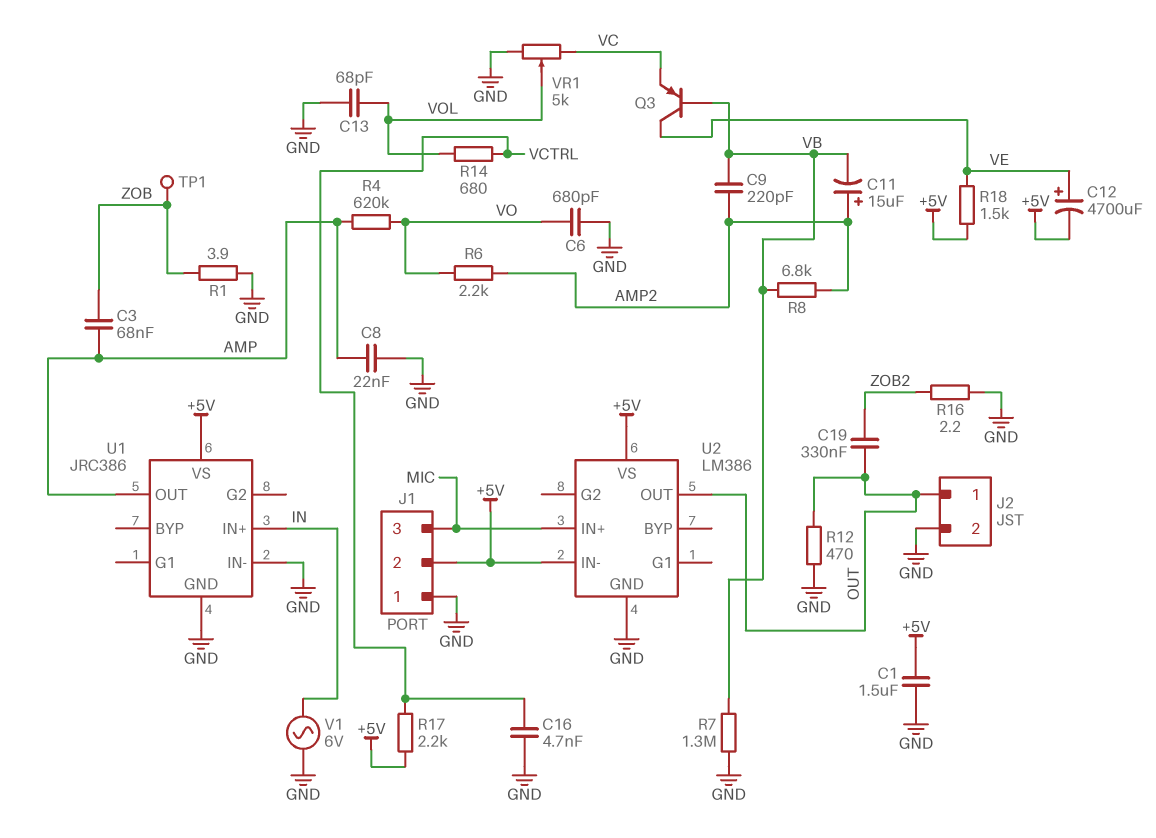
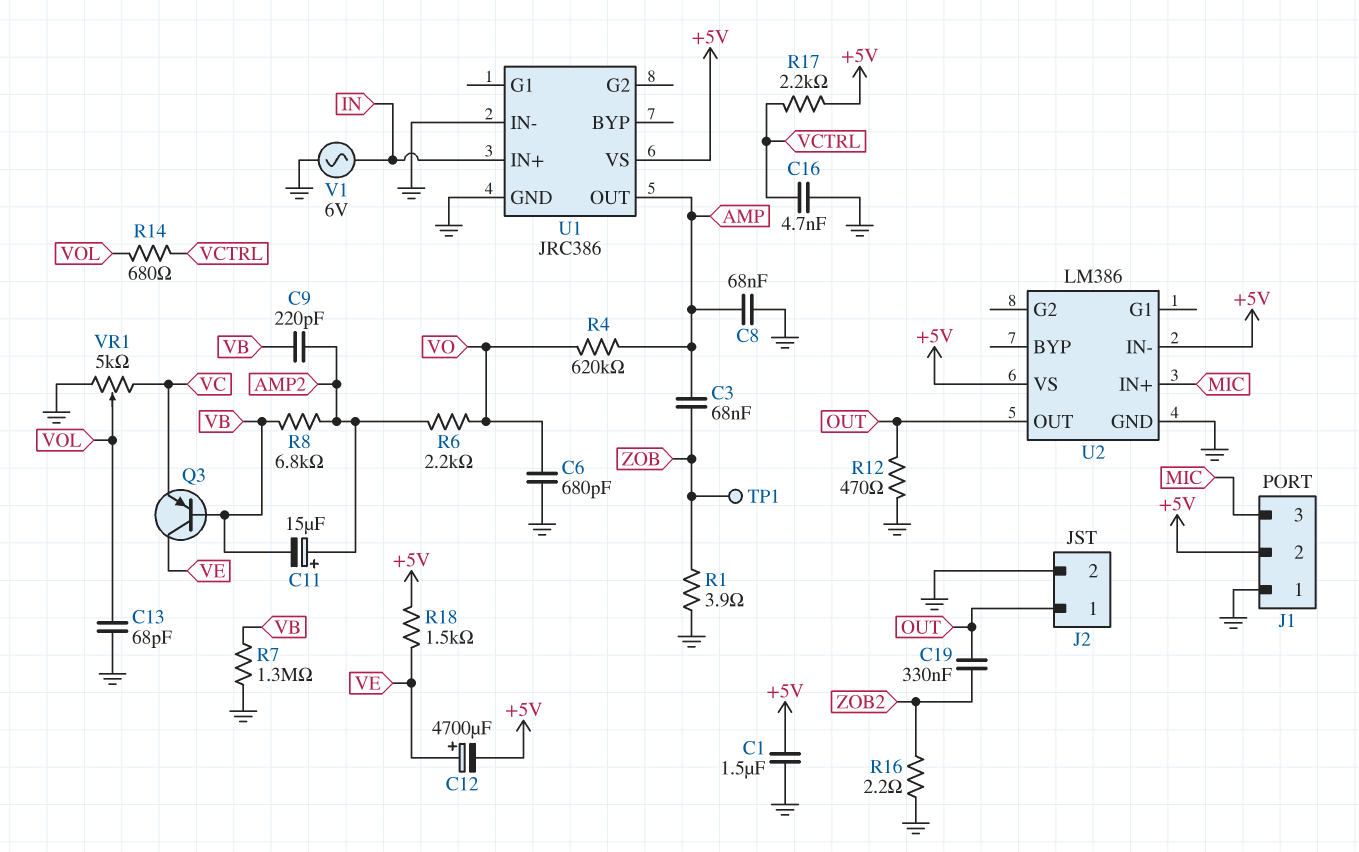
C8: 22nF (AMP, GND) -> 68nF (AMP, GND)

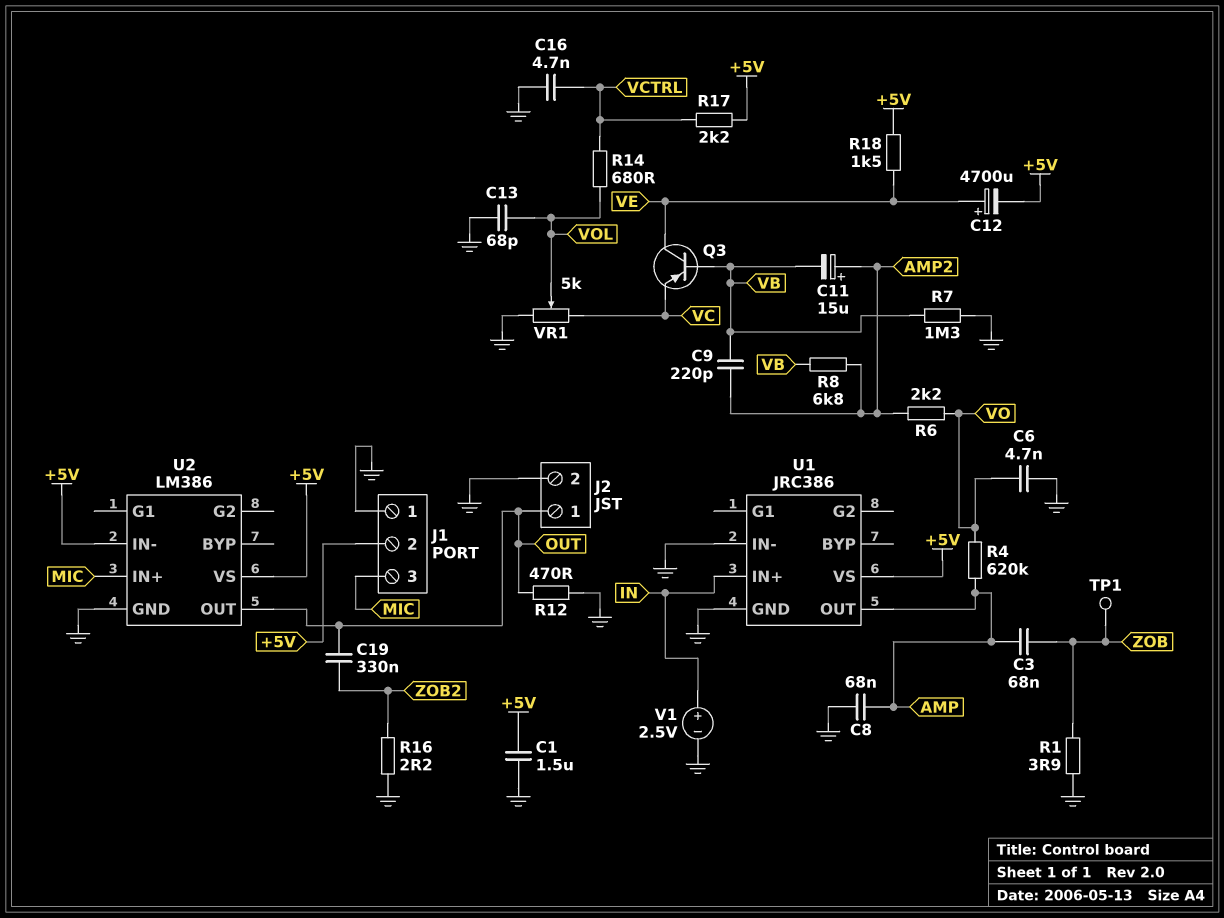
C6: 680pF (GND, VO) -> 4.7nF (GND, VO)
V1: AC 6V (GND, IN) -> 2.5V (plus IN, minus GND)

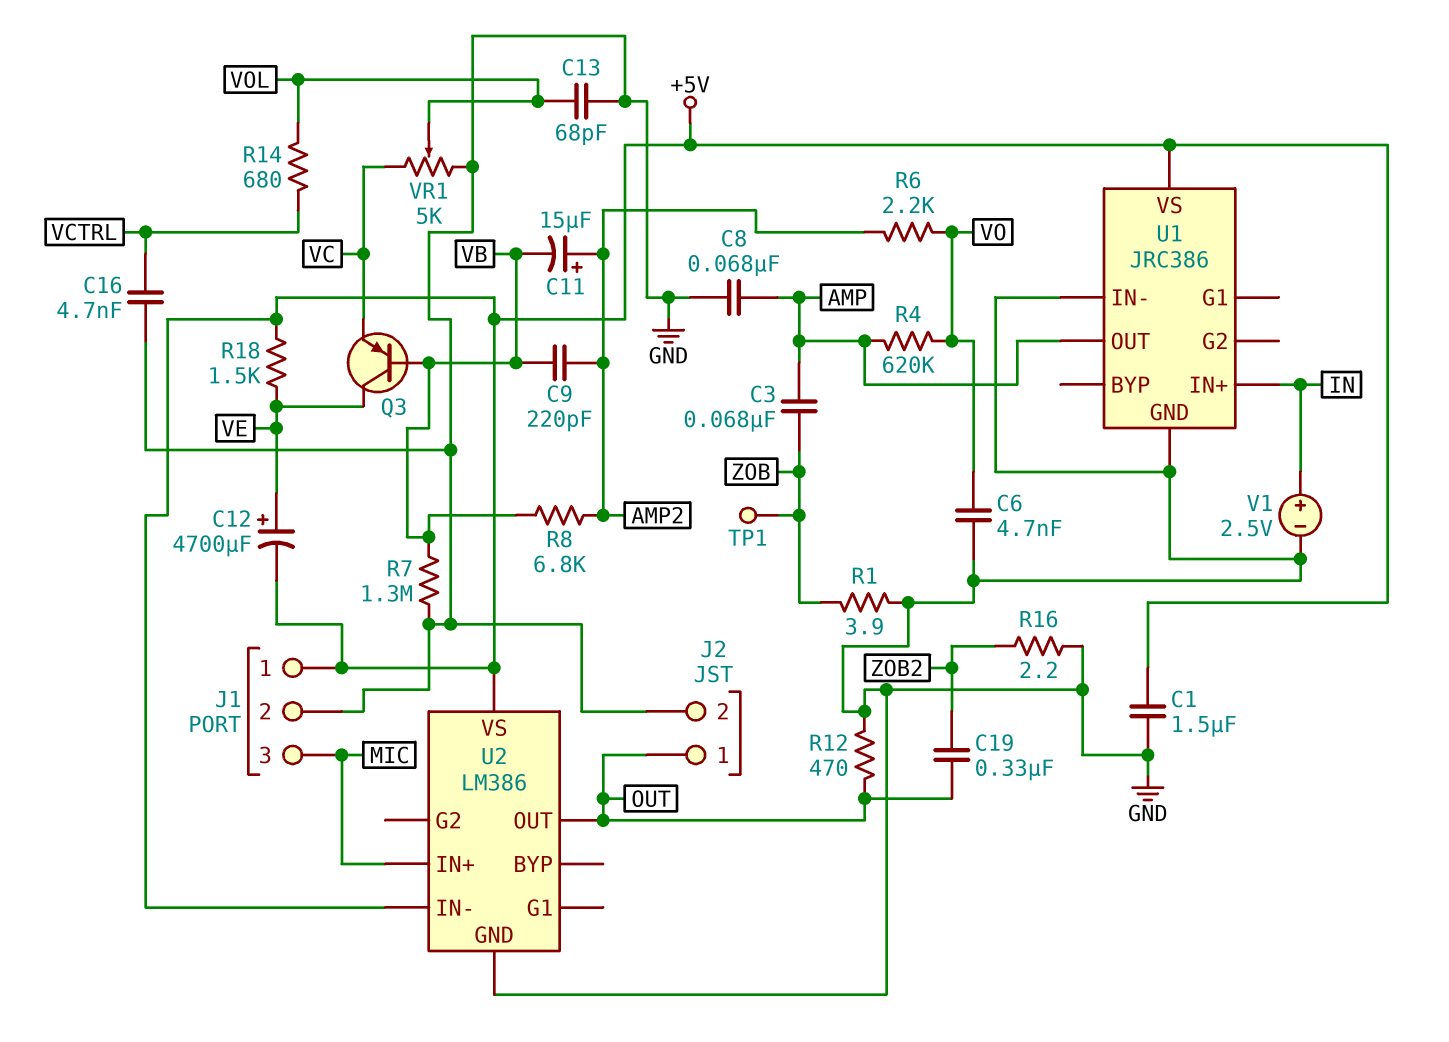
J1 pin 1: GND -> +5V
J1 pin 2: +5V -> GND
R17: 2.2k (+5V, VCTRL) -> none

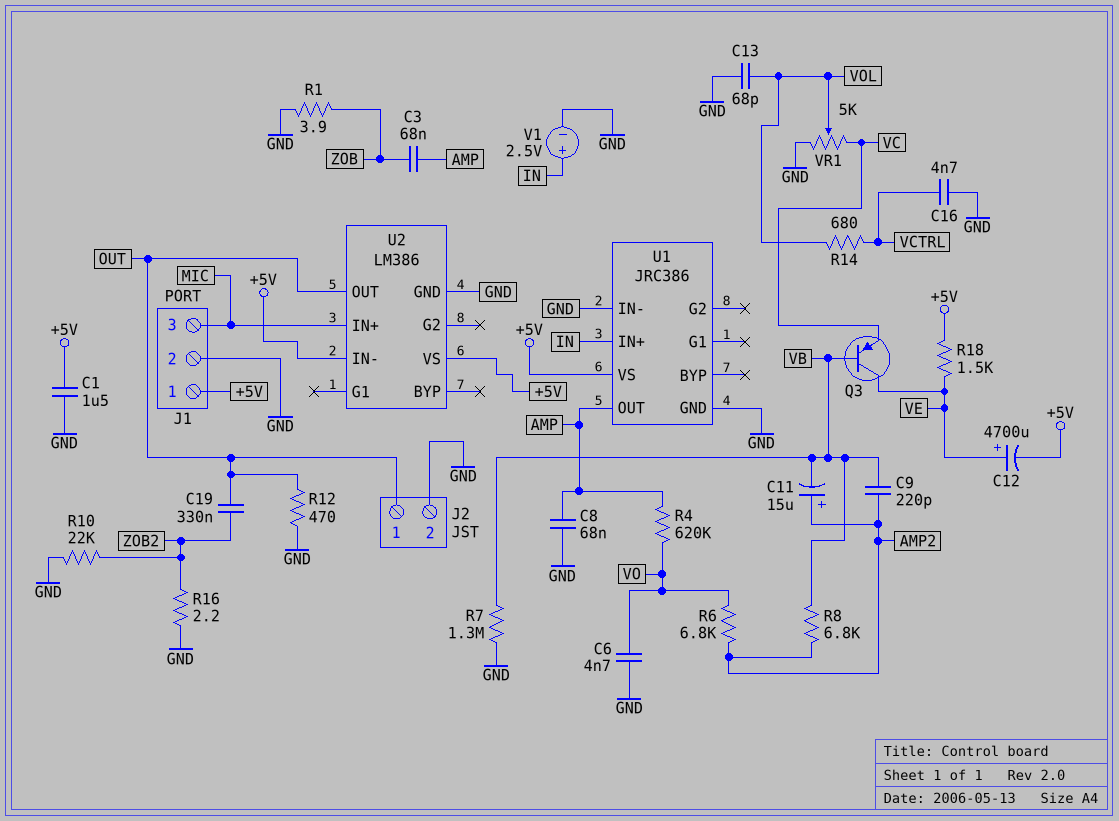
R6: 2.2k (AMP2, VO) -> 6.8k (AMP2, VO)
R10: none -> 22k (GND, ZOB2)
TP1: test point (ZOB) -> none

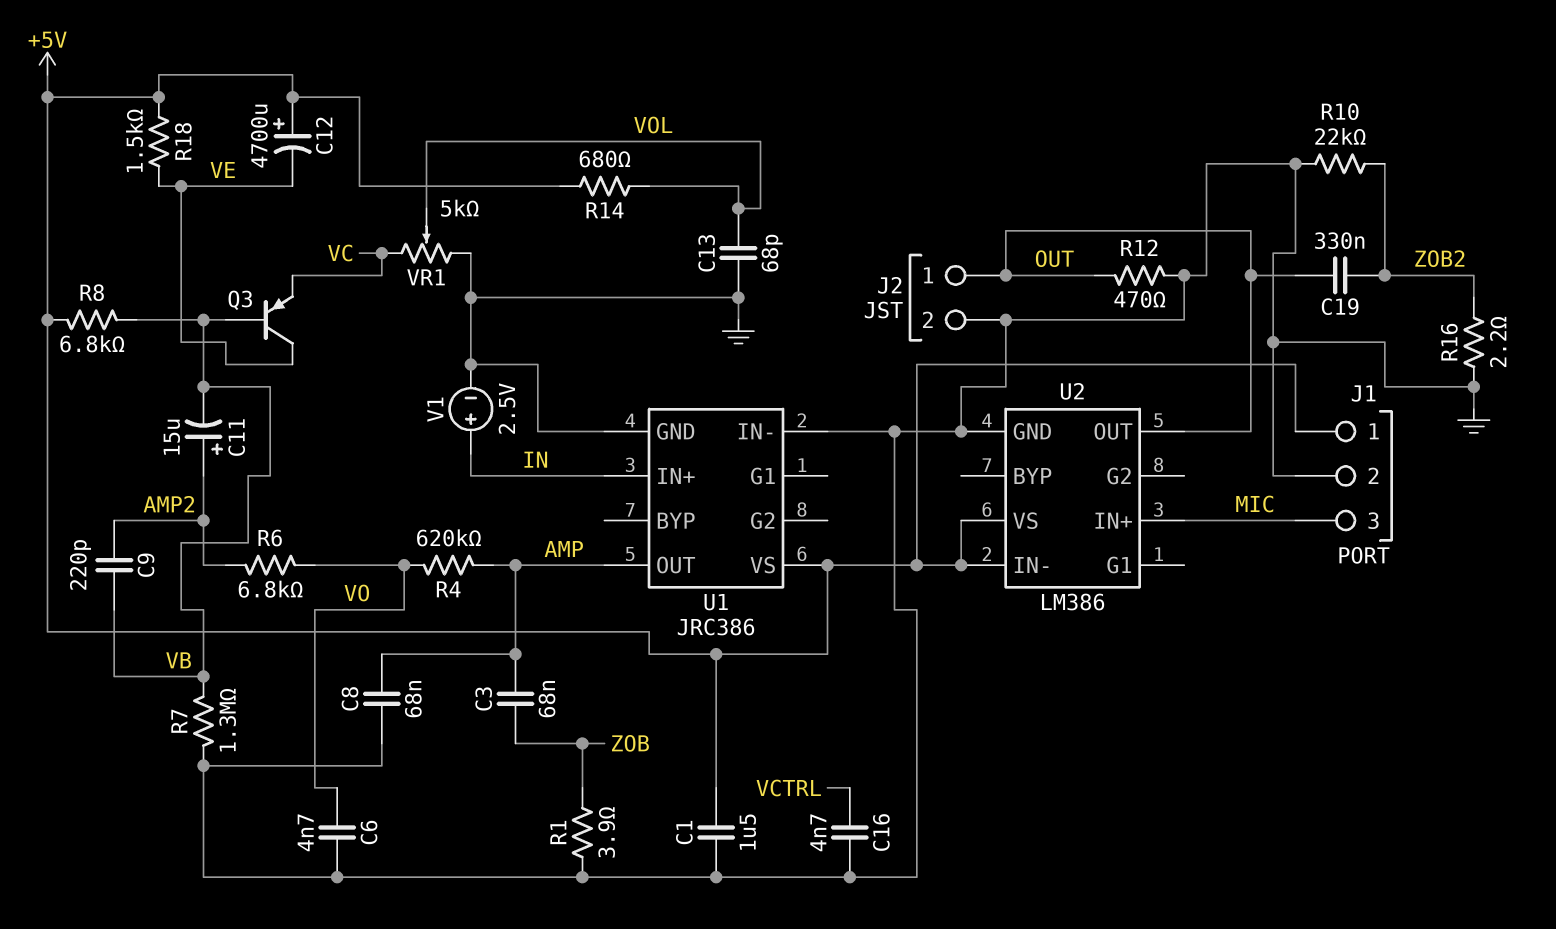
C12: 4700uF (plus VE, minus +5V) -> 4700uF (plus +5V, minus VE)
R8: 6.8k (AMP2, VB) -> 6.8k (+5V, VB)
R14: 680 (VCTRL, VOL) -> 680 (+5V, VOL)

